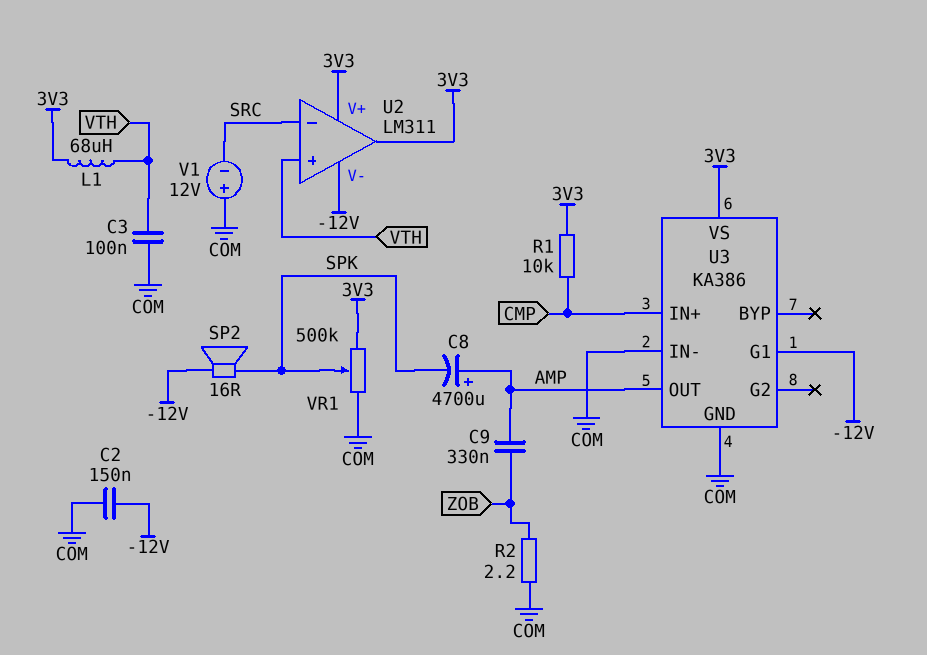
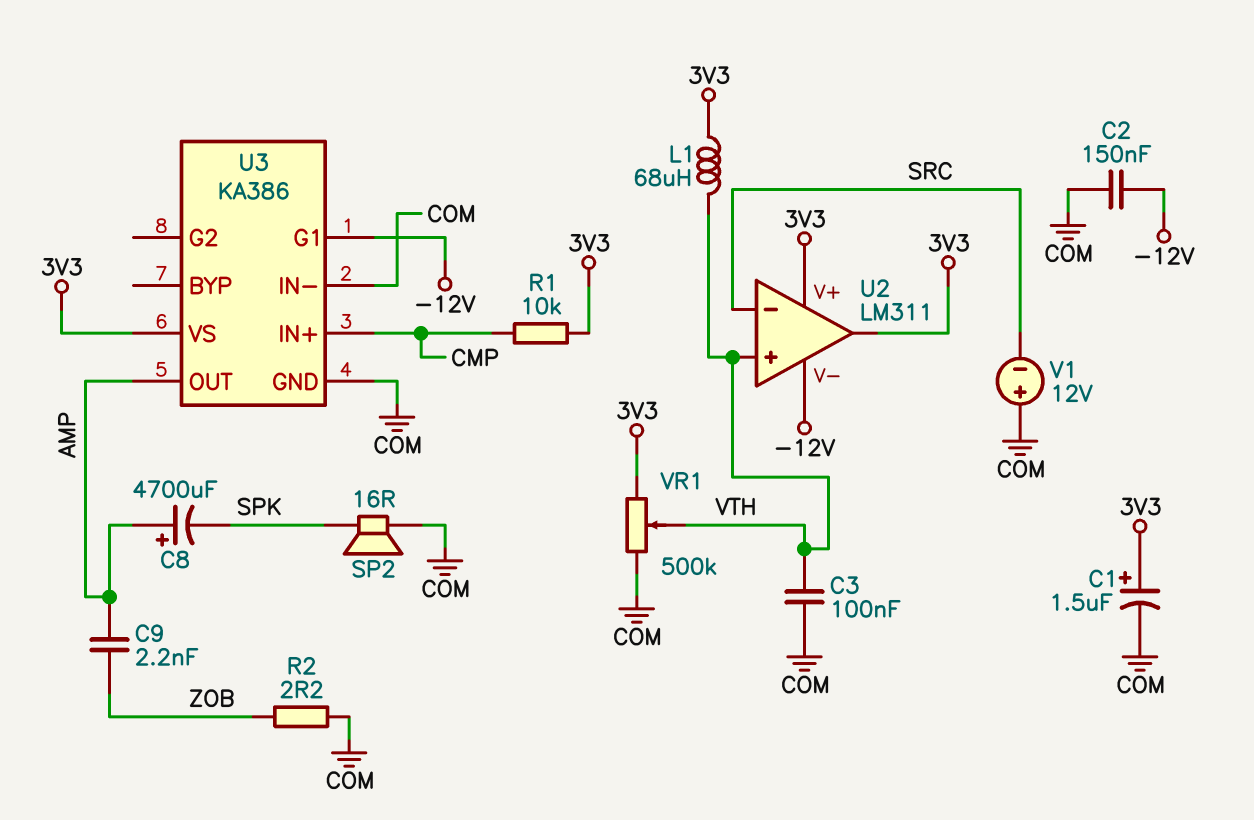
C1: none -> 1.5uF (plus 3V3, minus COM)
C9: 330nF (AMP, ZOB) -> 2.2nF (AMP, ZOB)
SP2: speaker 16R (-12V, SPK) -> speaker 16R (COM, SPK)
VR1: 500k (3V3, COM, wiper SPK) -> 500k (3V3, COM, wiper VTH)

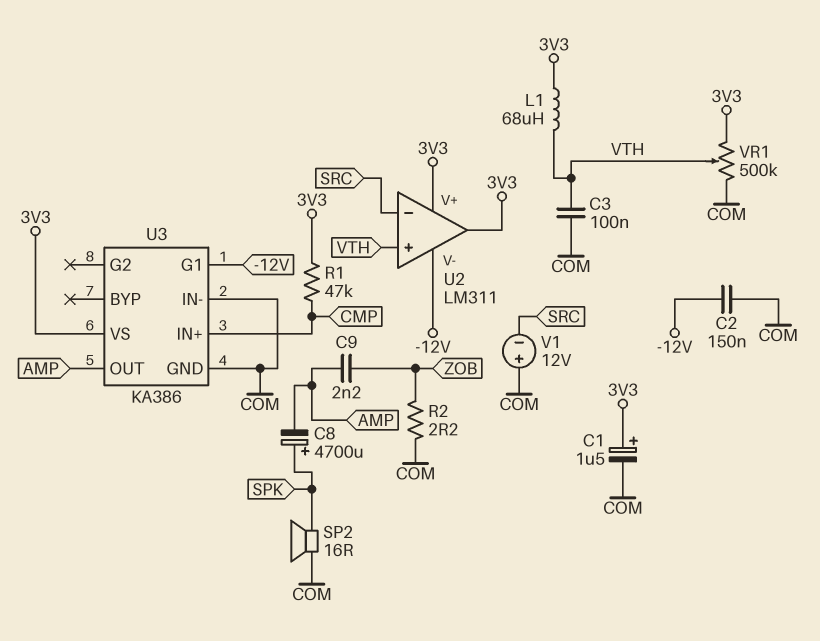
C8: 4700uF (plus AMP, minus SPK) -> 4700uF (plus SPK, minus AMP)
R1: 10k (3V3, CMP) -> 47k (3V3, CMP)

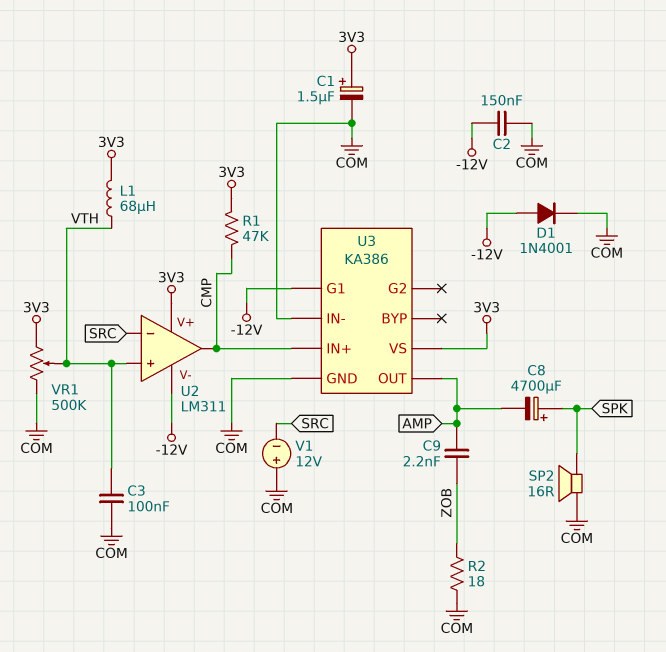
D1: none -> diode 1N4001 (A -12V, K COM)
R2: 2.2 (COM, ZOB) -> 18 (COM, ZOB)
U2 pin out: 3V3 -> CMP

